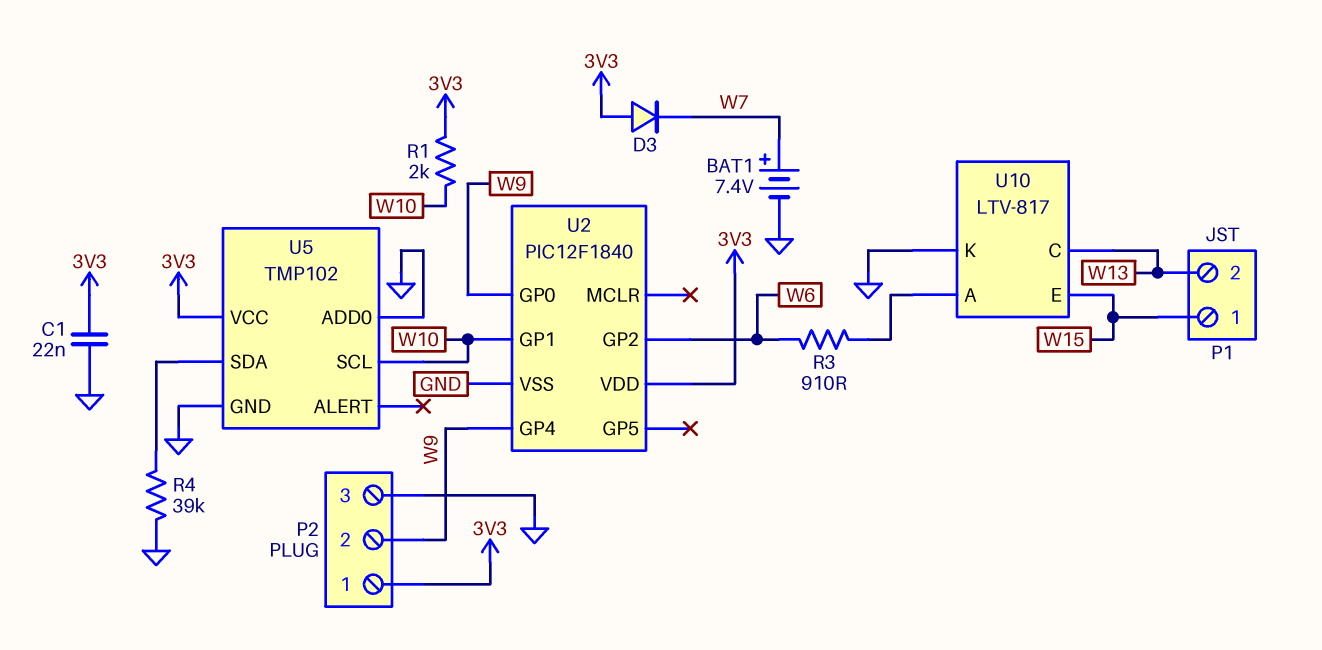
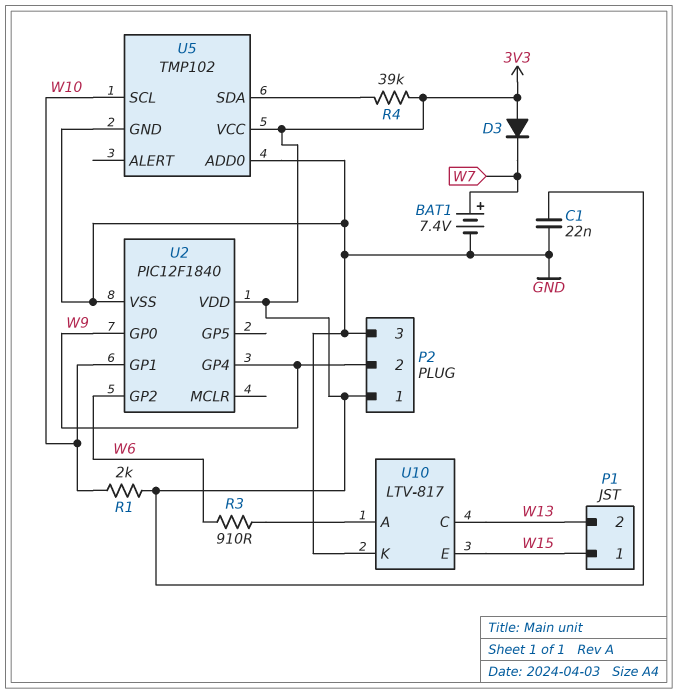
R4: 39k (GND, U5/SDA) -> 39k (3V3, U5/SDA)

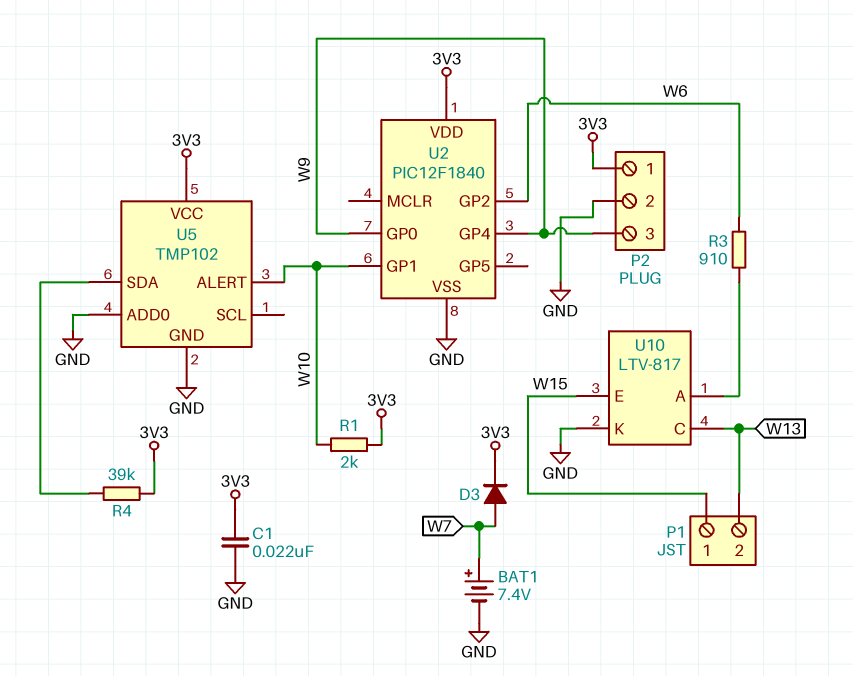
D3: diode (A 3V3, K W7) -> diode (A W7, K 3V3)
P2 pin 2: W9 -> GND
P2 pin 3: GND -> W9
U5 pin ALERT: none -> W10
U5 pin SCL: W10 -> none

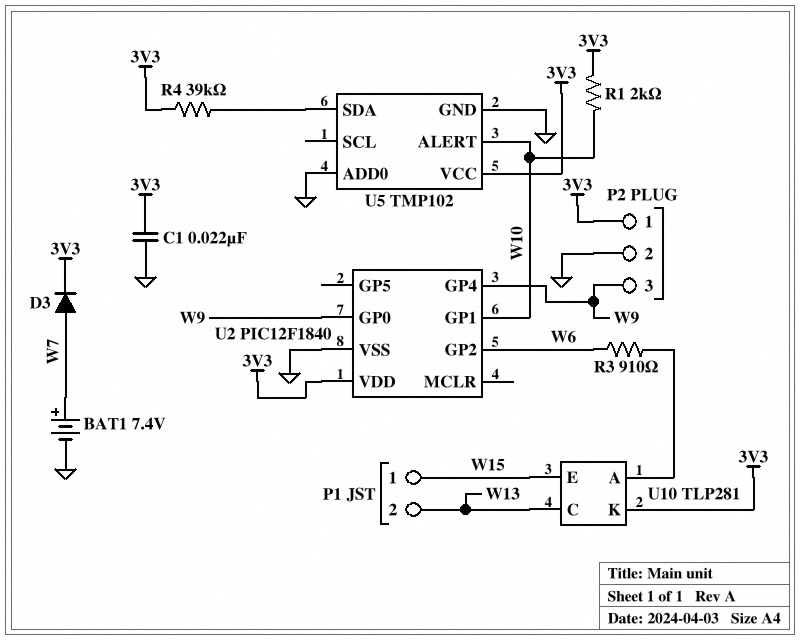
U10: LTV-817 -> TLP281
U10 pin K: GND -> 3V3

